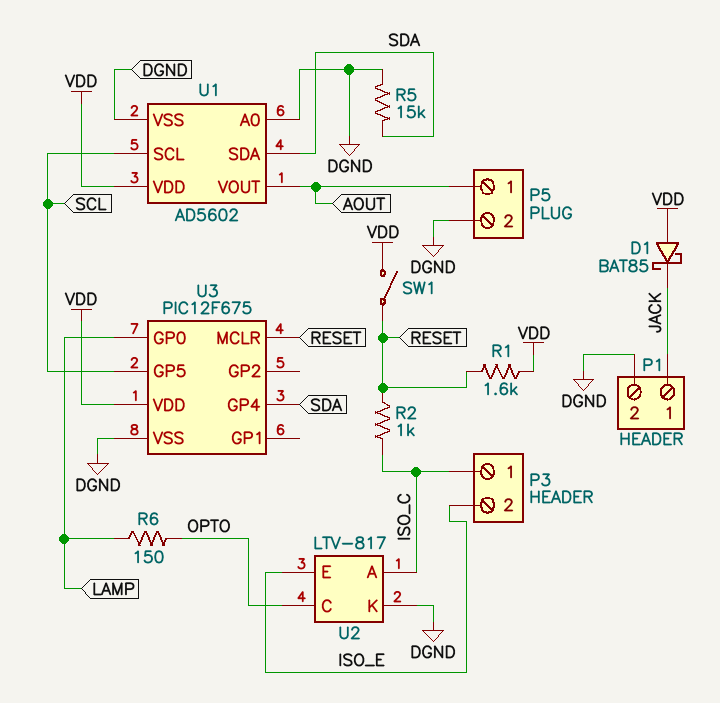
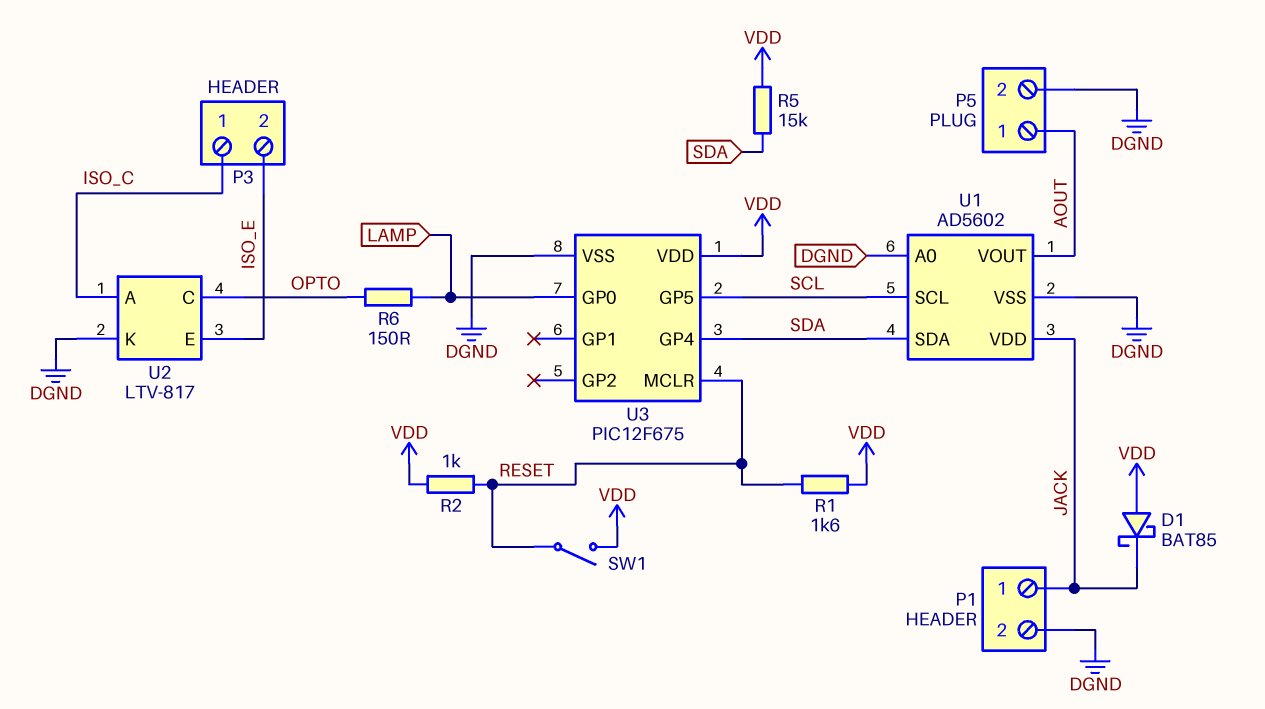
R2: 1k (ISO_C, RESET) -> 1k (RESET, VDD)
R5: 15k (DGND, SDA) -> 15k (SDA, VDD)
U1 pin VDD: VDD -> JACK

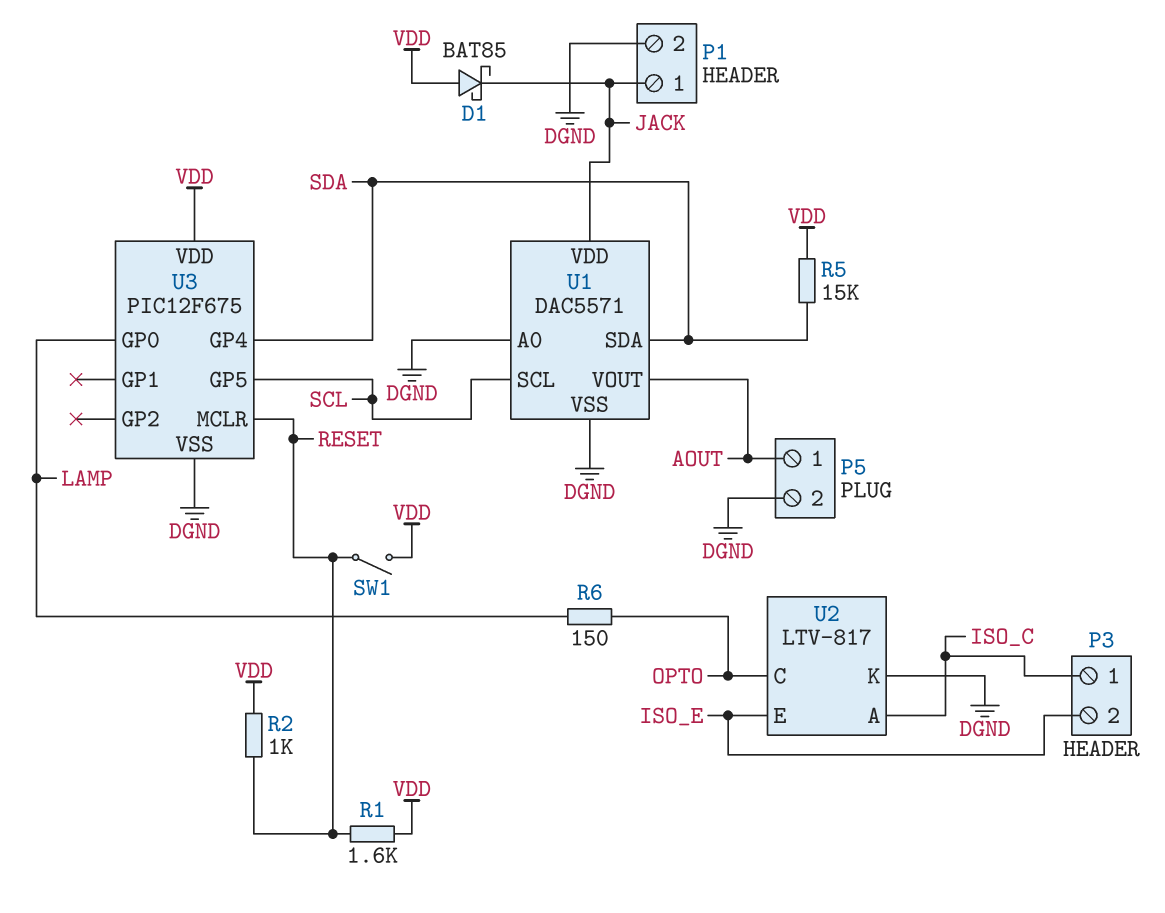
U1: AD5602 -> DAC5571

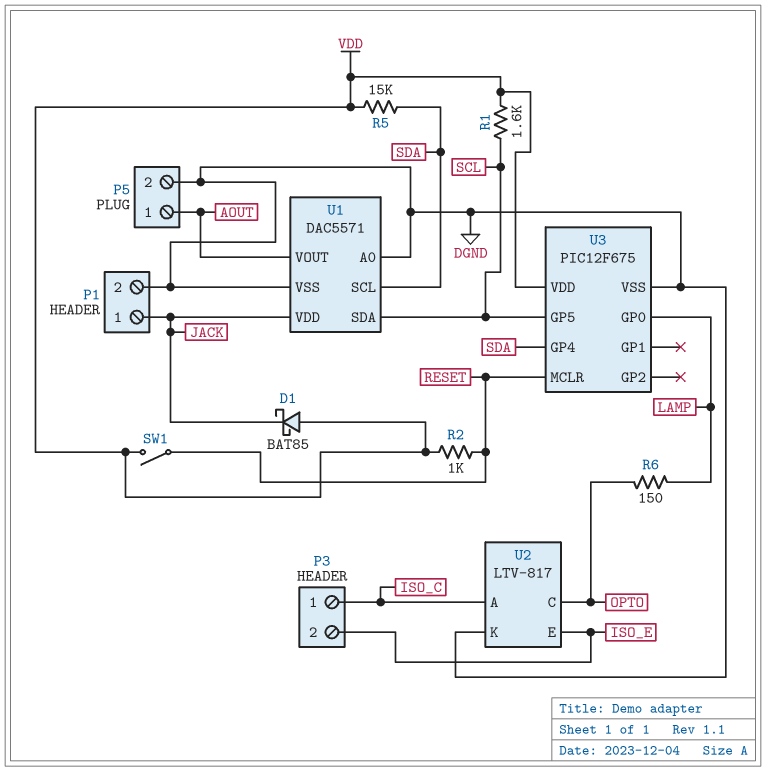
R1: 1.6k (RESET, VDD) -> 1.6k (SCL, VDD)
U1 pin SCL: SCL -> SDA
U1 pin SDA: SDA -> SCL

